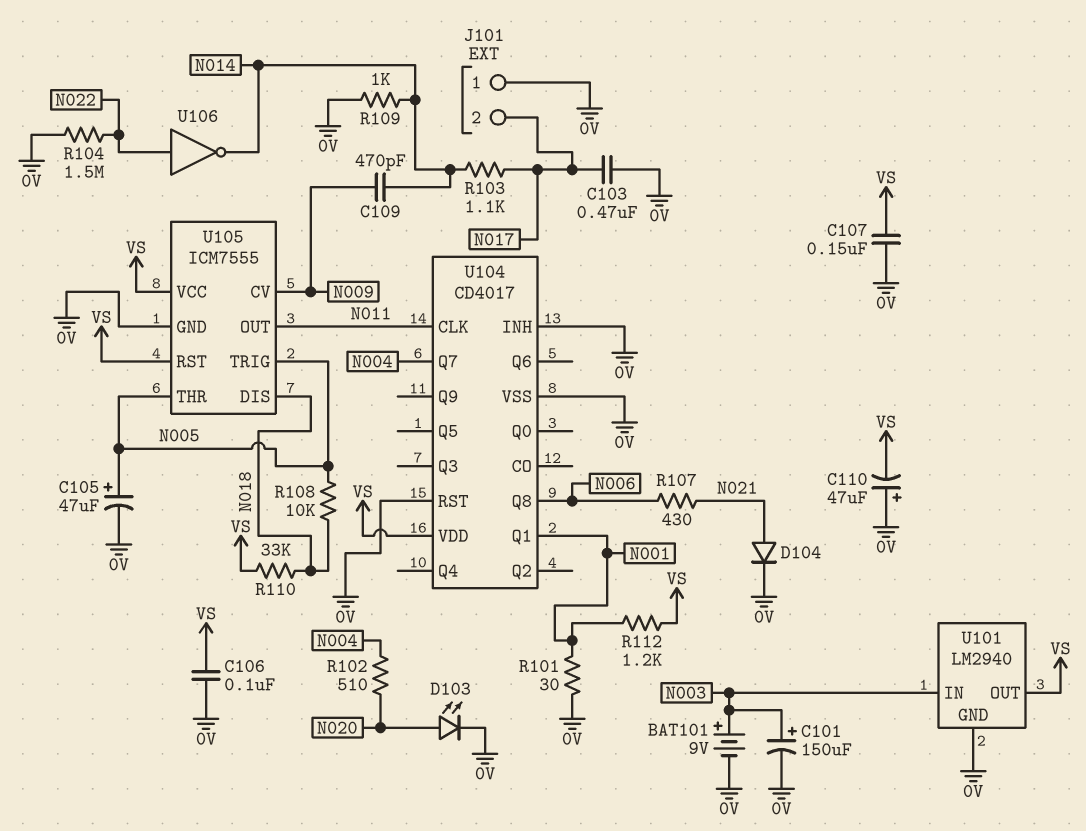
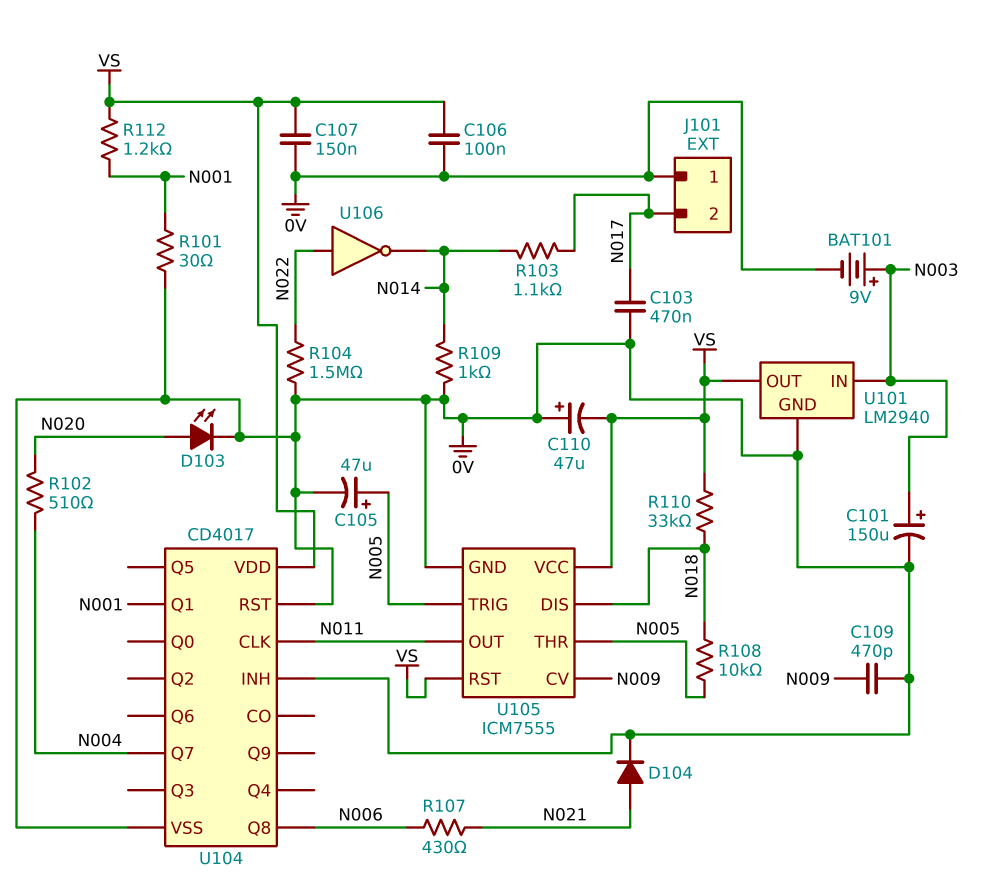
C109: 470pF (N009, N014) -> 470pF (0V, N009)

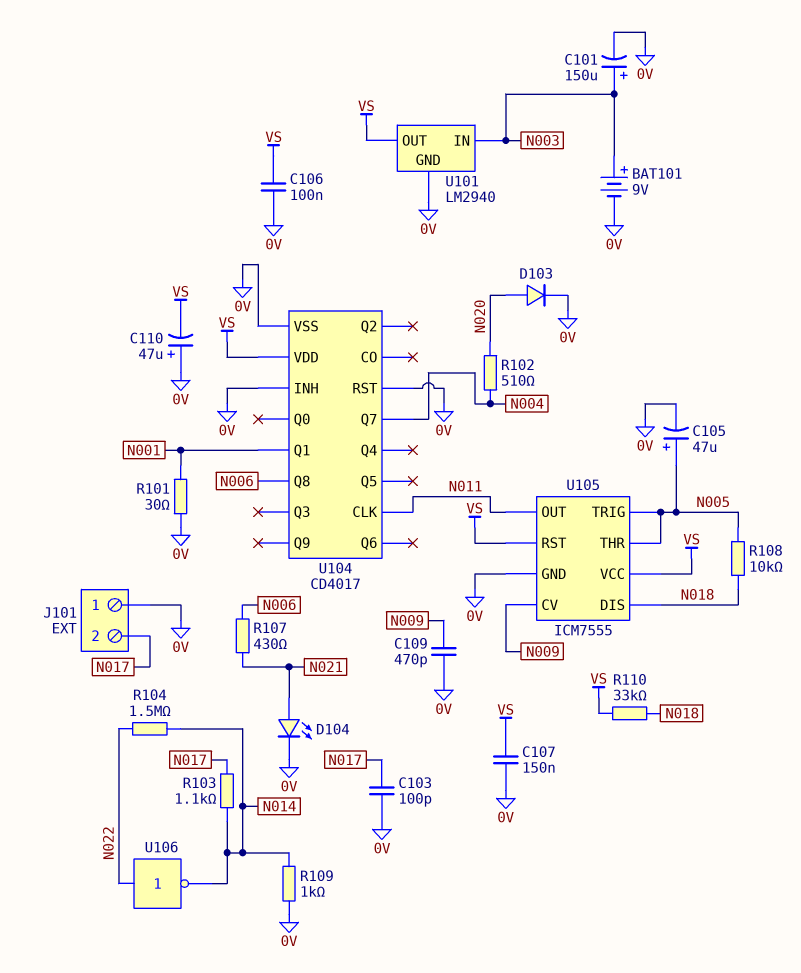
C103: 470nF (0V, N017) -> 100pF (0V, N017)
D103: LED (A N020, K 0V) -> diode (A N020, K 0V)
D104: diode (A N021, K 0V) -> LED (A N021, K 0V)
R104: 1.5M (0V, N022) -> 1.5M (N014, N022)
R112: 1.2k (N001, VS) -> none

